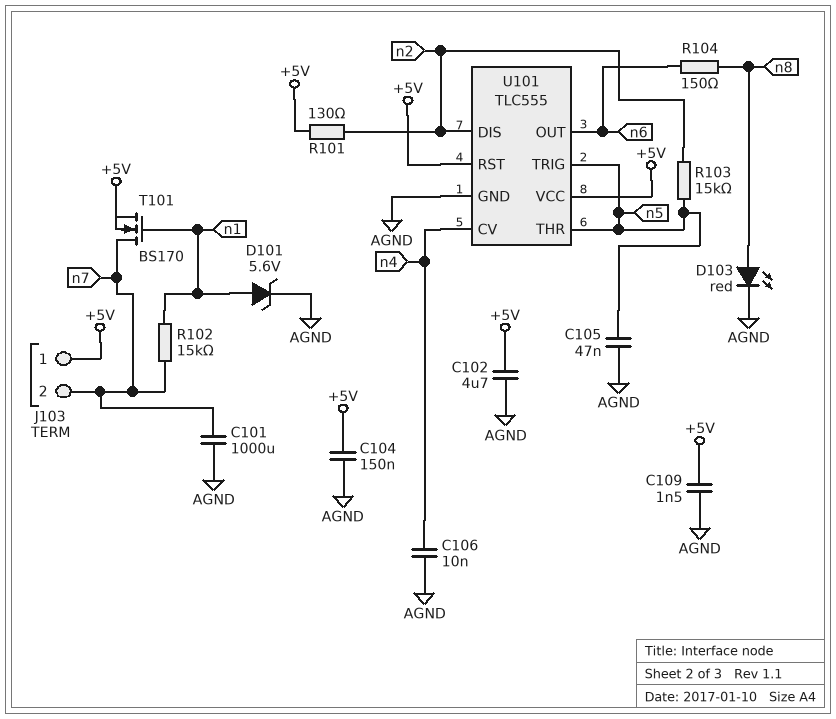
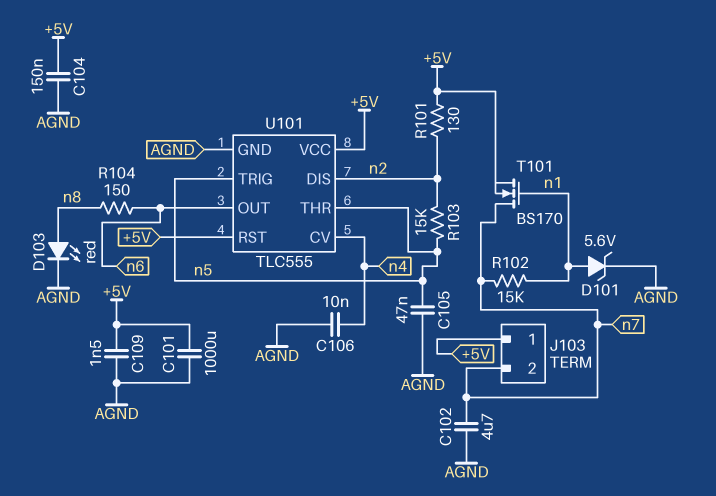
C101: 1000uF (AGND, n7) -> 1000uF (+5V, AGND)
C102: 4.7uF (+5V, AGND) -> 4.7uF (AGND, n7)

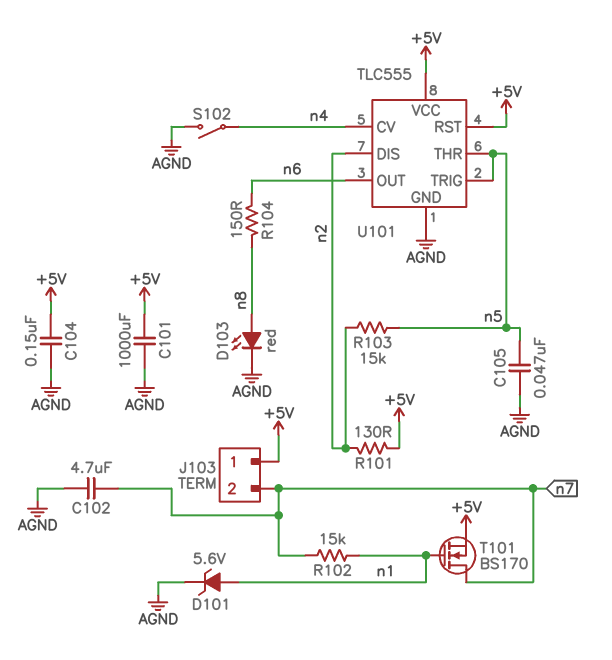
C106: 10nF (AGND, n4) -> none
C109: 1.5nF (+5V, AGND) -> none
S102: none -> switch (AGND, n4)

